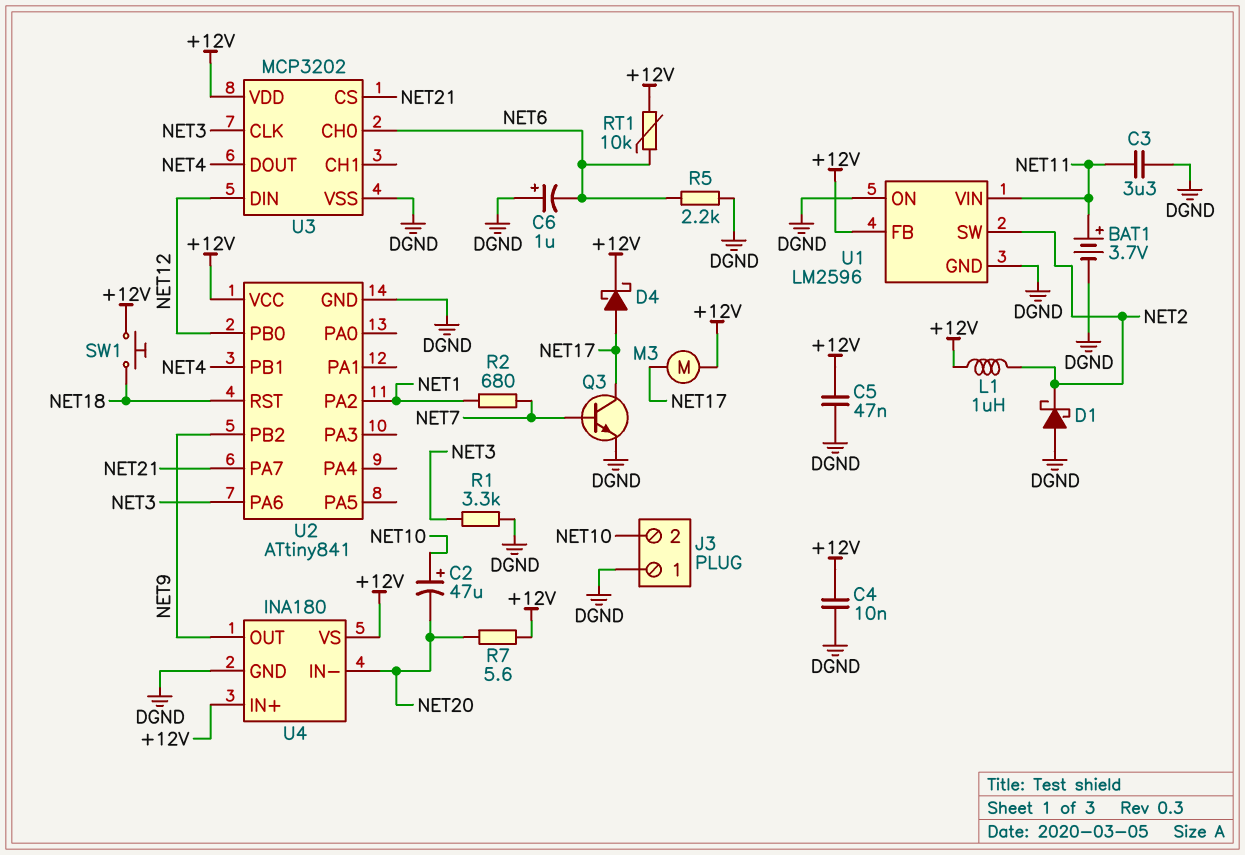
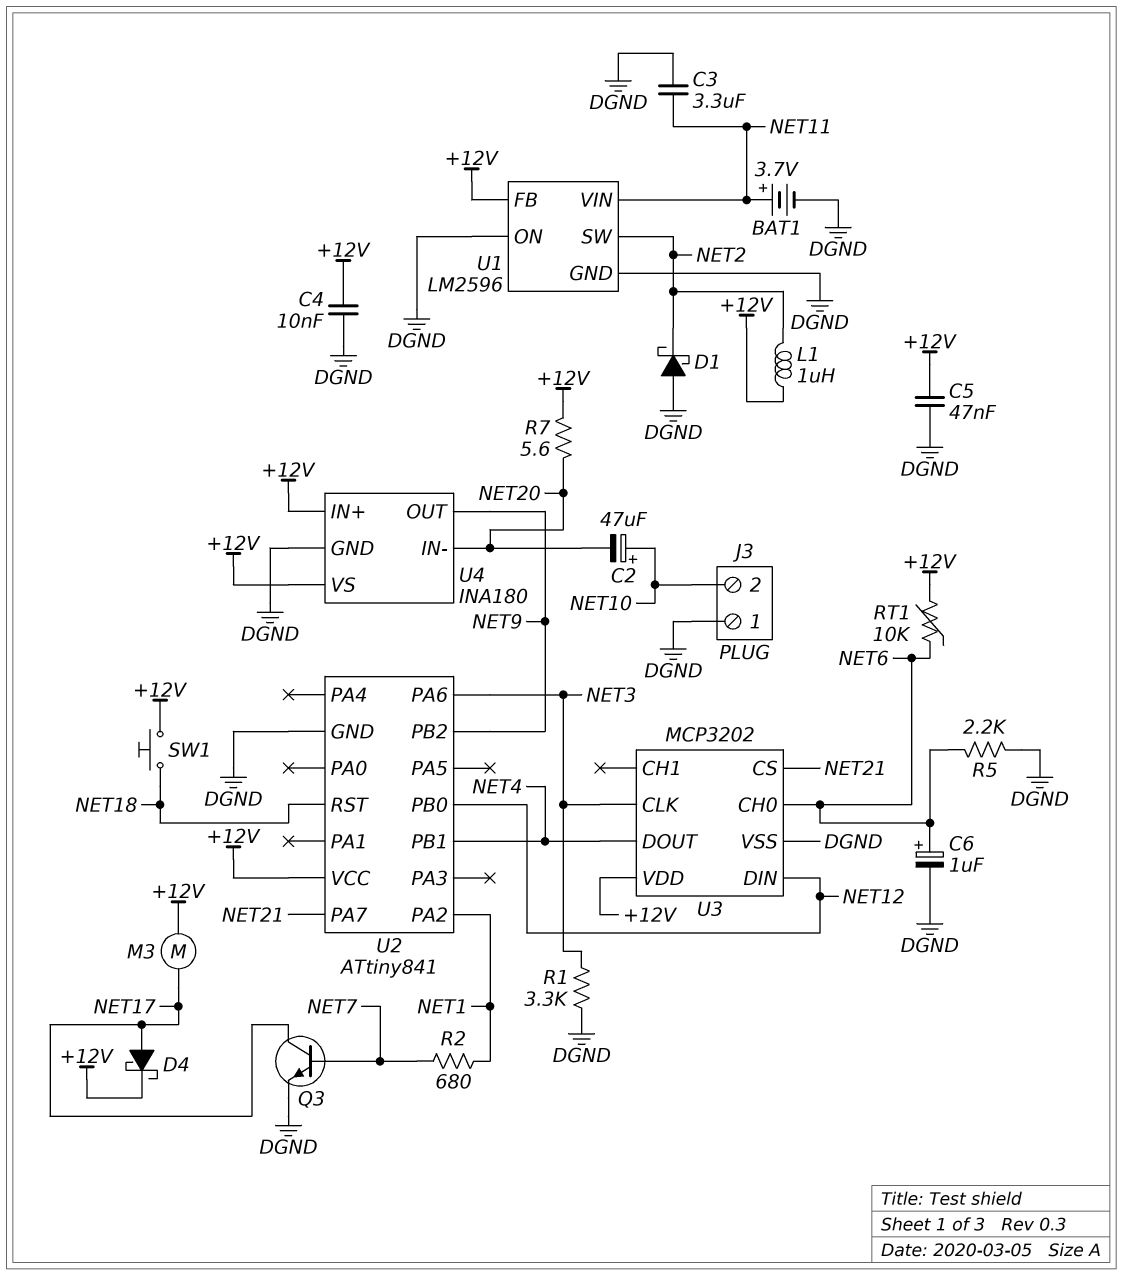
C6: 1uF (plus DGND, minus NET6) -> 1uF (plus NET6, minus DGND)

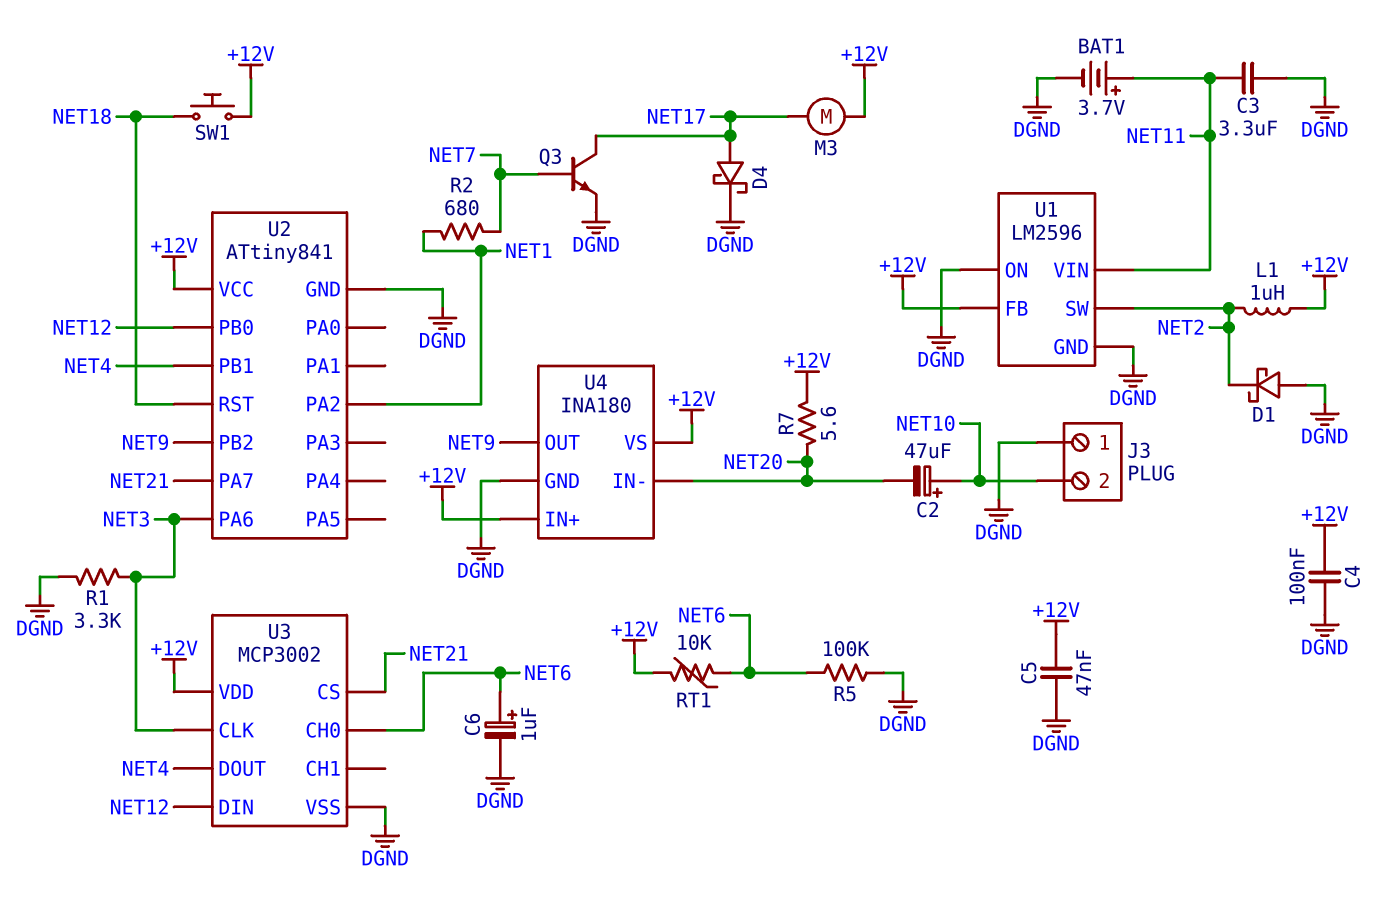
C4: 10nF (+12V, DGND) -> 100nF (+12V, DGND)
D4: schottky (A NET17, K +12V) -> schottky (A NET17, K DGND)
R5: 2.2k (DGND, NET6) -> 100k (DGND, NET6)
U3: MCP3202 -> MCP3002

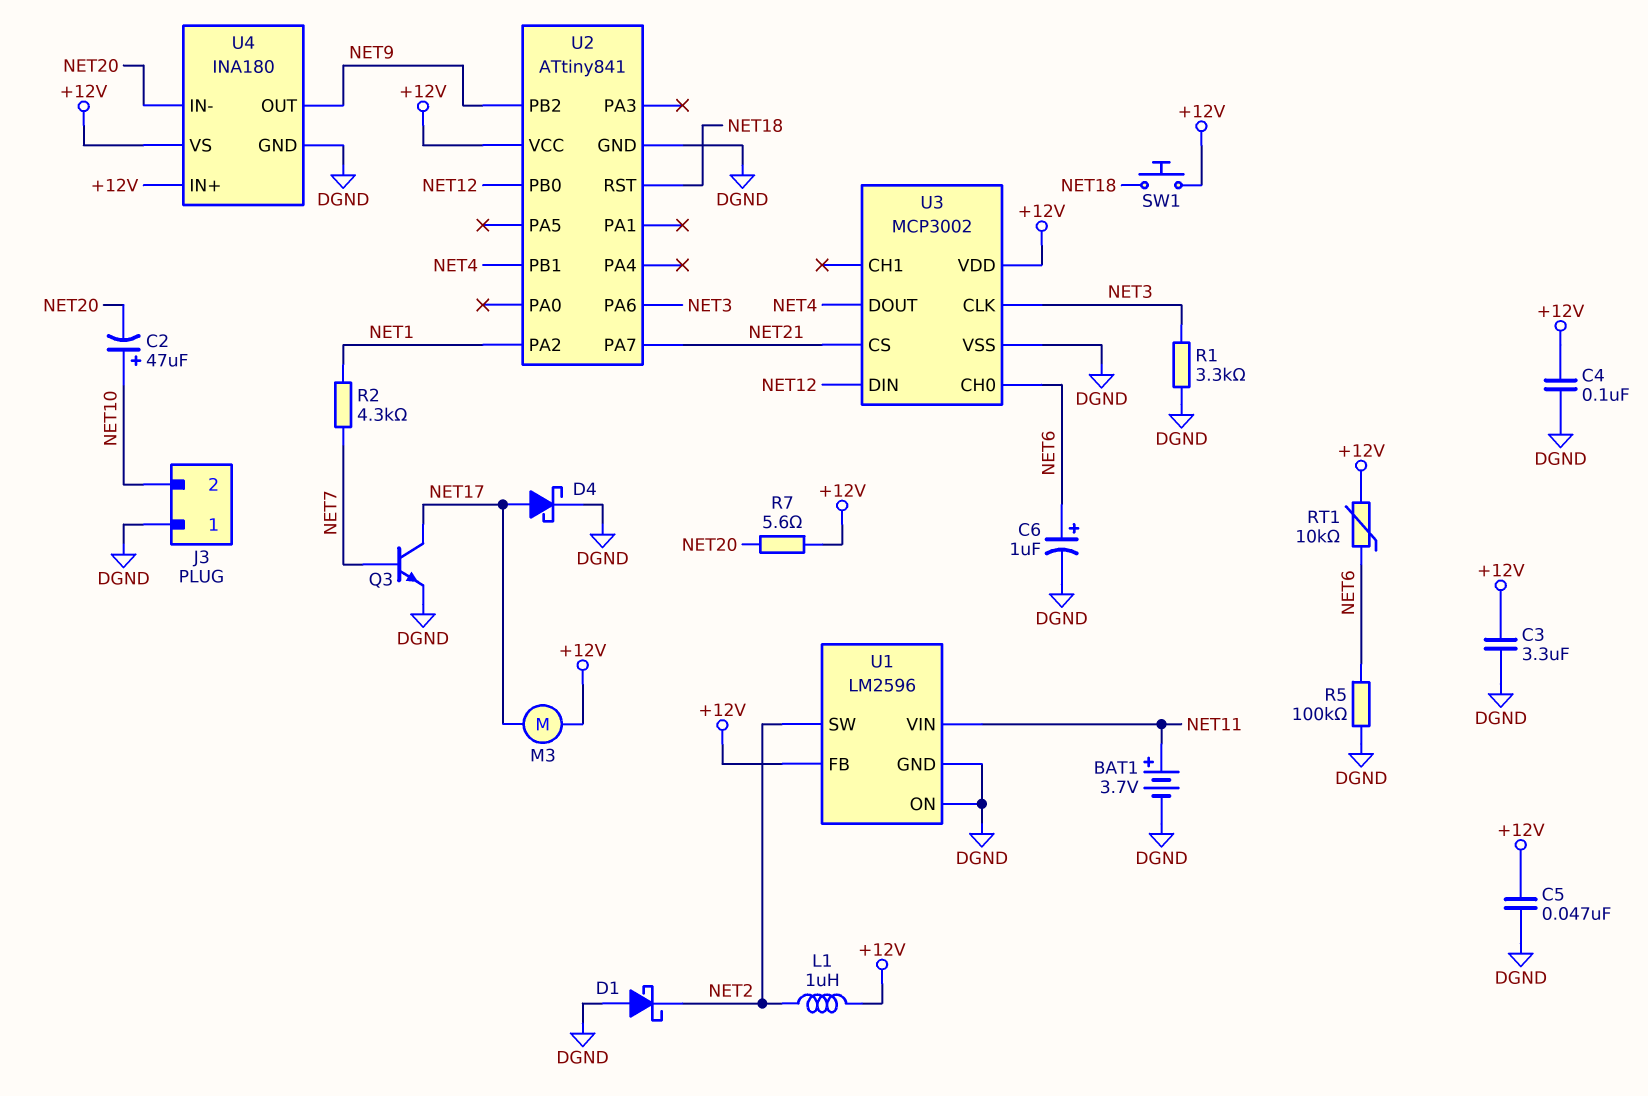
C3: 3.3uF (DGND, NET11) -> 3.3uF (+12V, DGND)
R2: 680 (NET1, NET7) -> 4.3k (NET1, NET7)

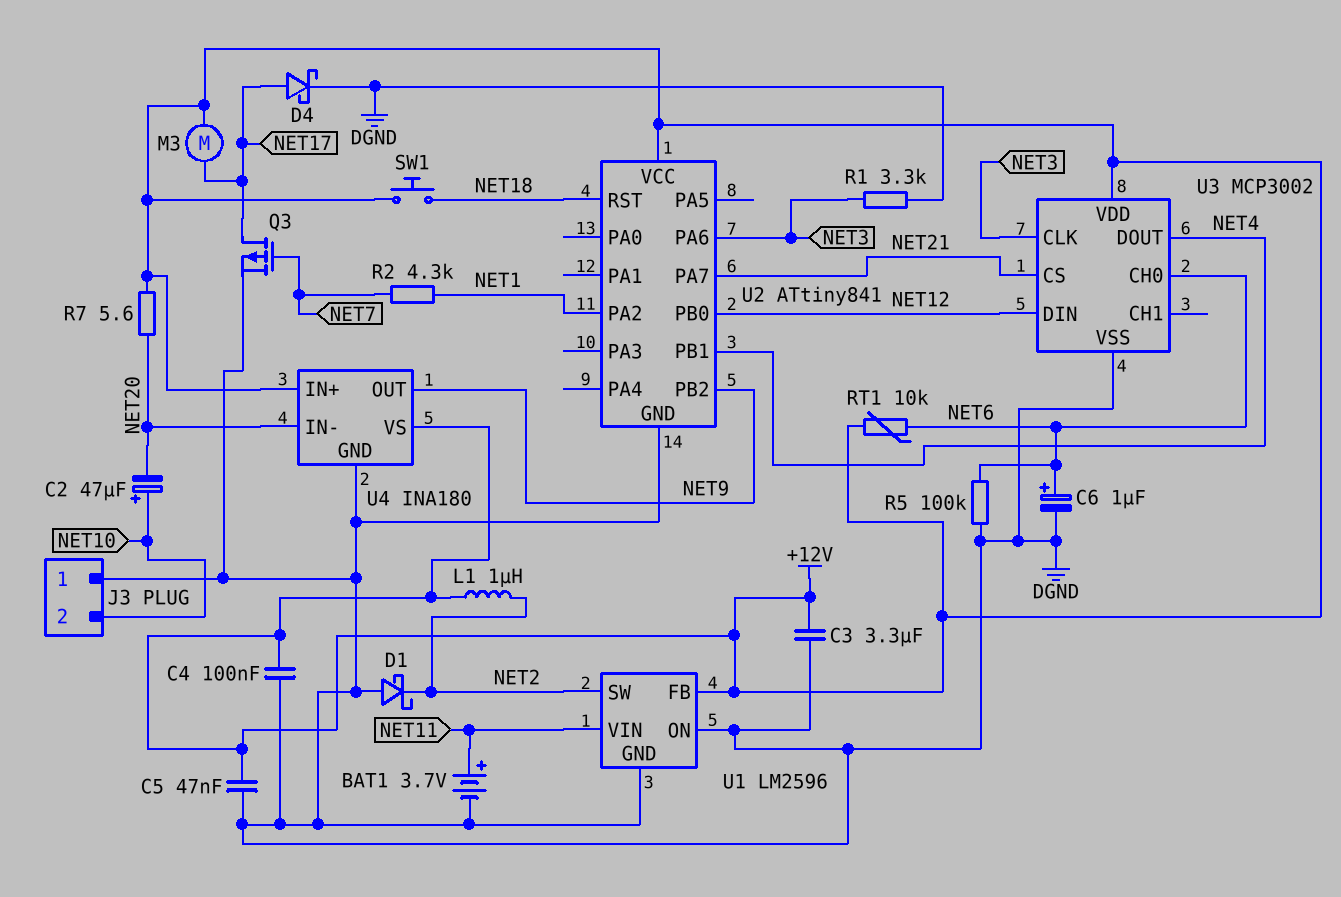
Q3: NPN (B NET7, C NET17, E DGND) -> PMOS (G NET7, D NET17, S DGND)

